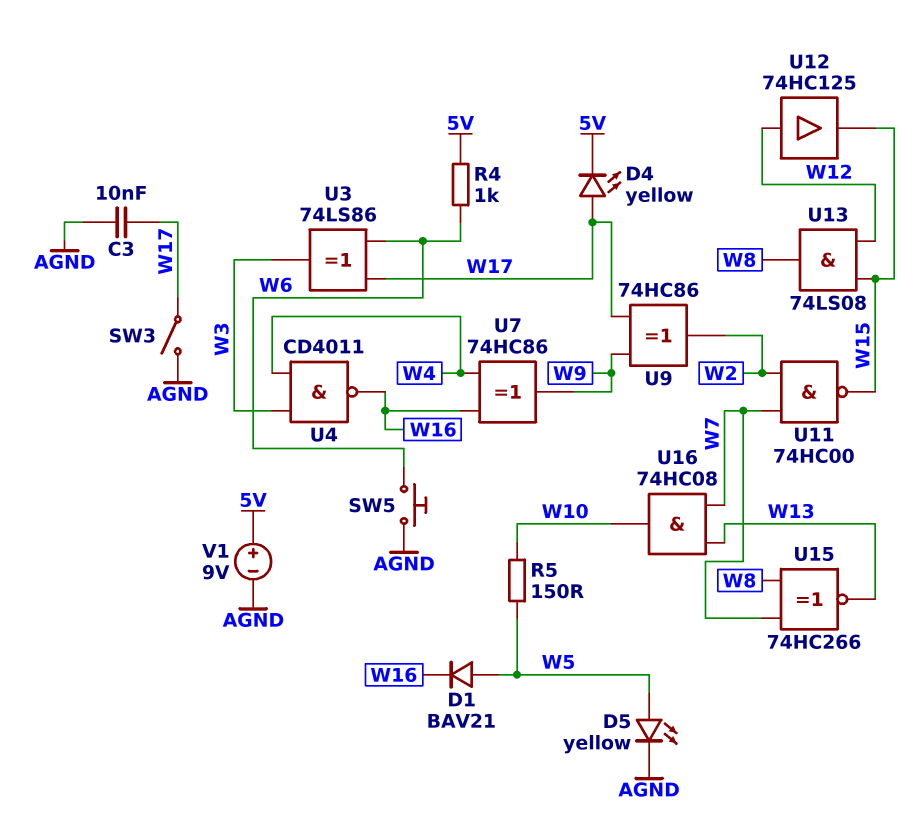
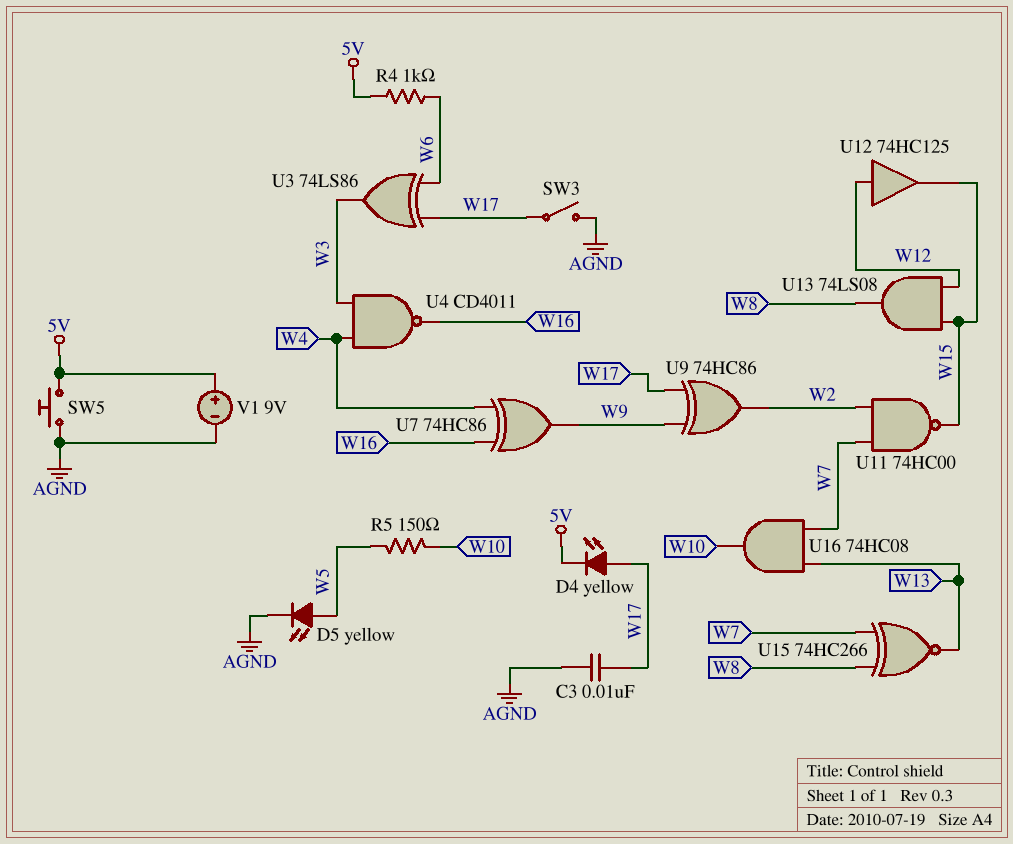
D1: diode BAV21 (A W5, K W16) -> none
SW5: button (AGND, W6) -> button (5V, AGND)

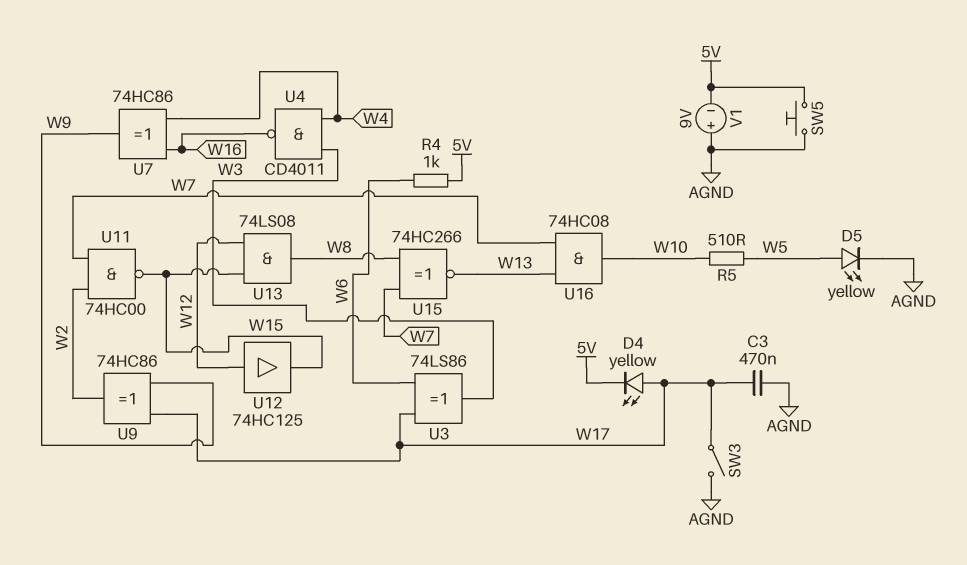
C3: 10nF (AGND, W17) -> 470nF (AGND, W17)
R5: 150 (W5, W10) -> 510 (W5, W10)
V1: 9V (plus 5V, minus AGND) -> 9V (plus AGND, minus 5V)

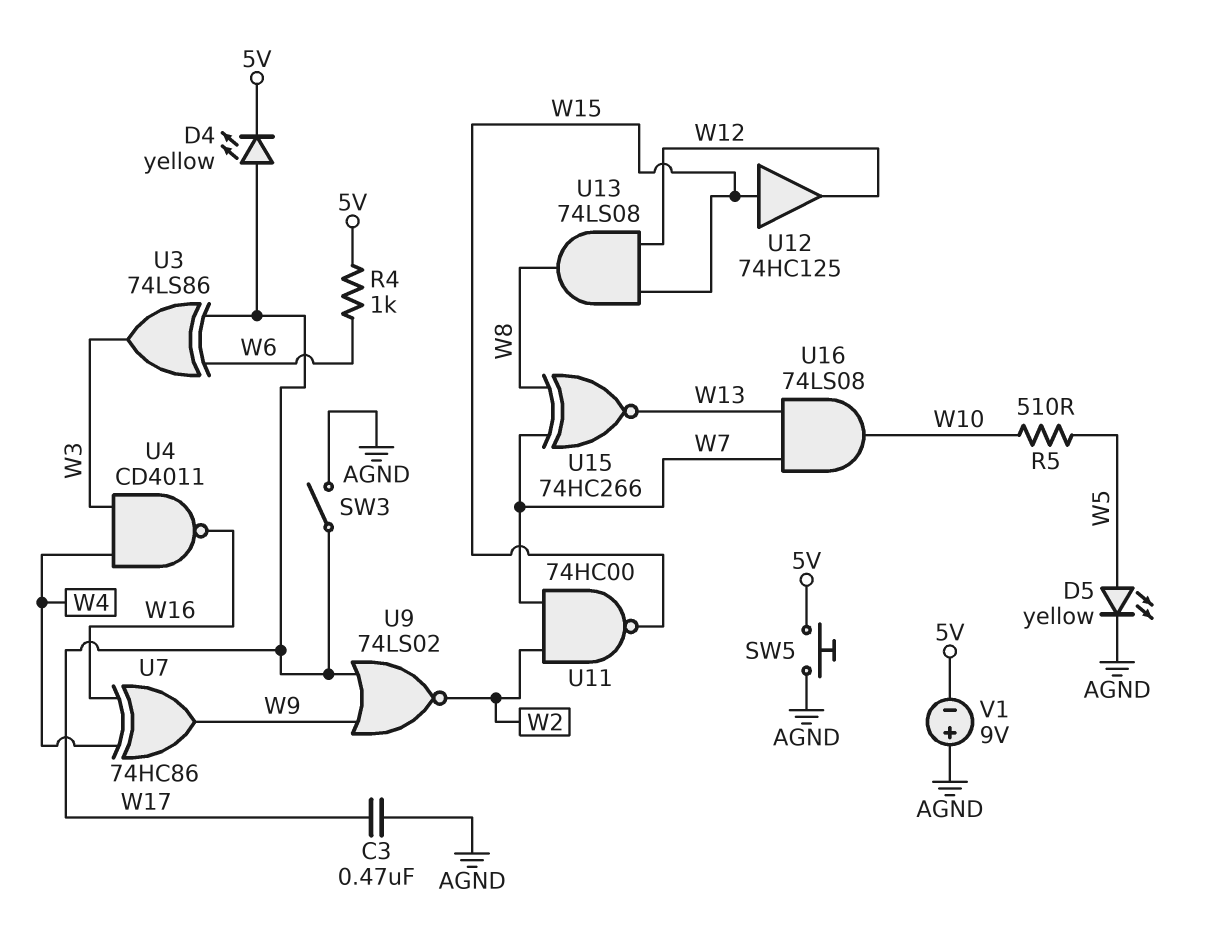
U9: XOR 74HC86 (in W9, in W17, out W2) -> NOR 74LS02 (in W9, in W17, out W2)
U12: buffer 74HC125 (in W12, out W15) -> buffer 74HC125 (in W15, out W12)
U16: AND 74HC08 (in W7, in W13, out W10) -> AND 74LS08 (in W7, in W13, out W10)

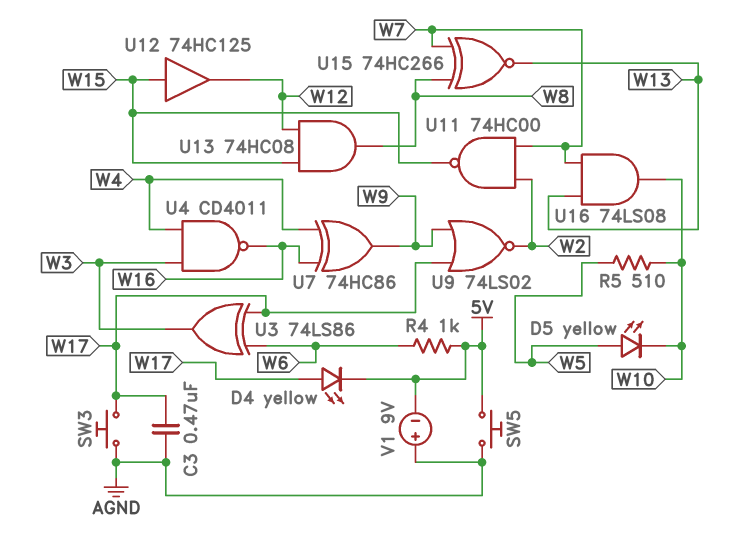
D5: LED yellow (A W5, K AGND) -> LED yellow (A W5, K W10)
SW3: switch (AGND, W17) -> button (AGND, W17)
U13: AND 74LS08 (in W12, in W15, out W8) -> AND 74HC08 (in W12, in W15, out W8)

